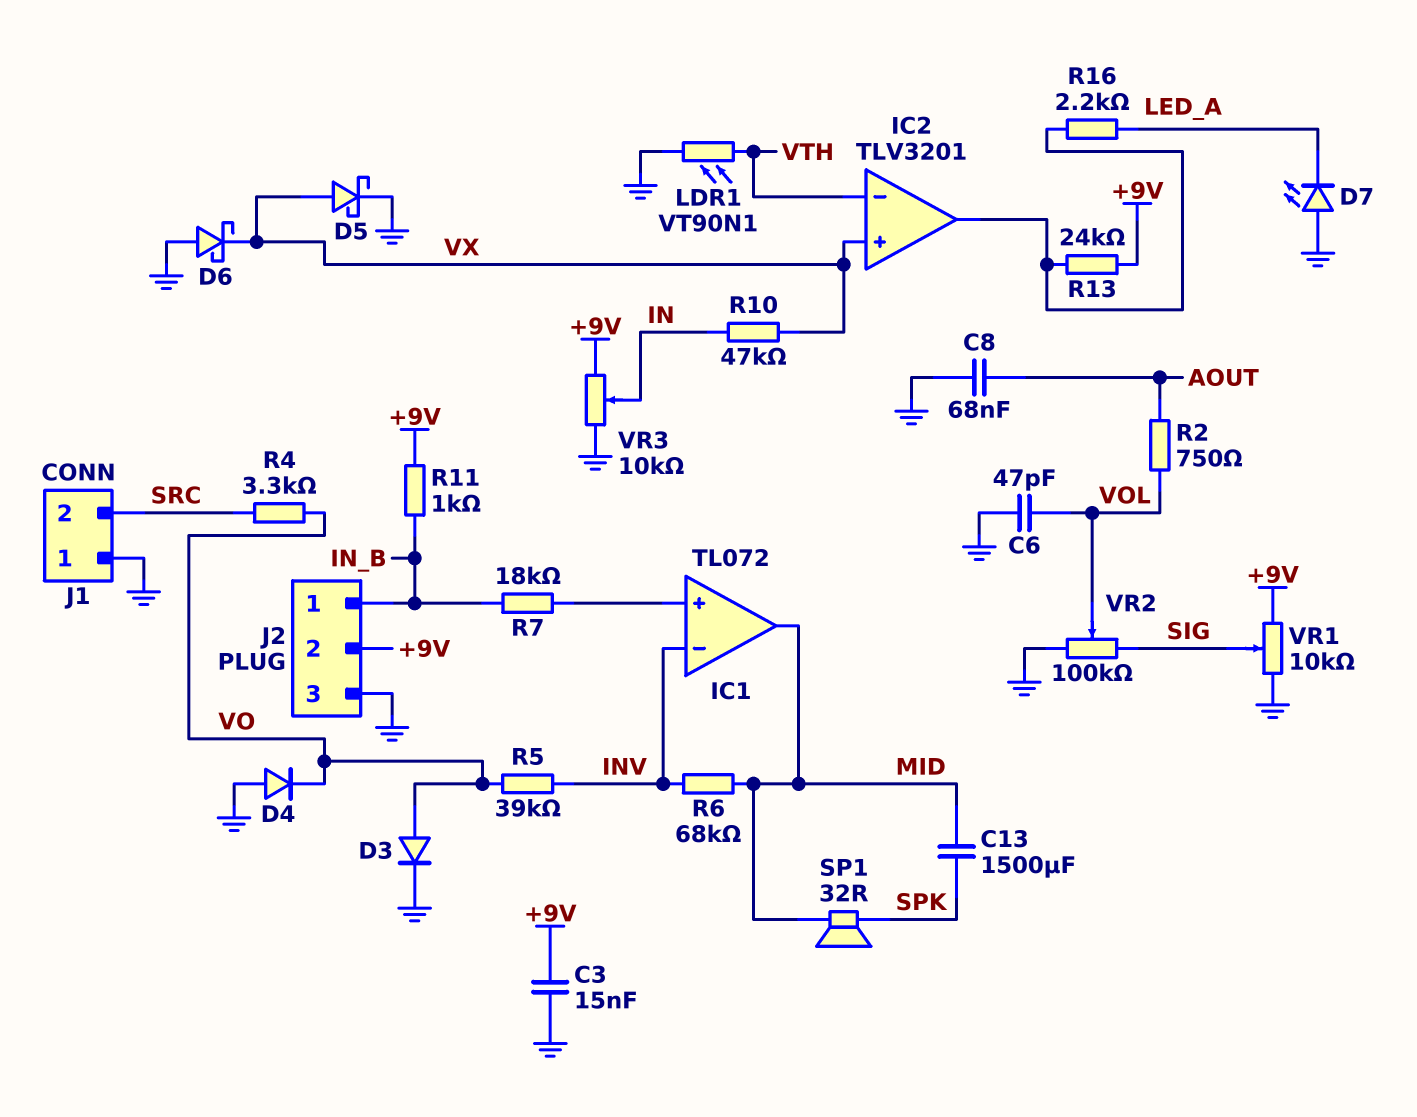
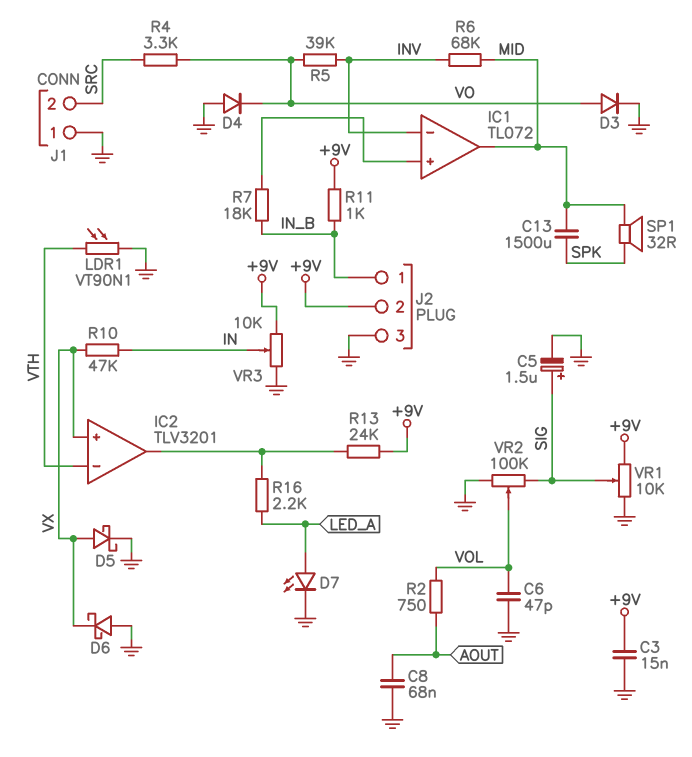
C5: none -> 1.5uF (plus SIG, minus GND)
D7: LED (A GND, K LED_A) -> LED (A LED_A, K GND)

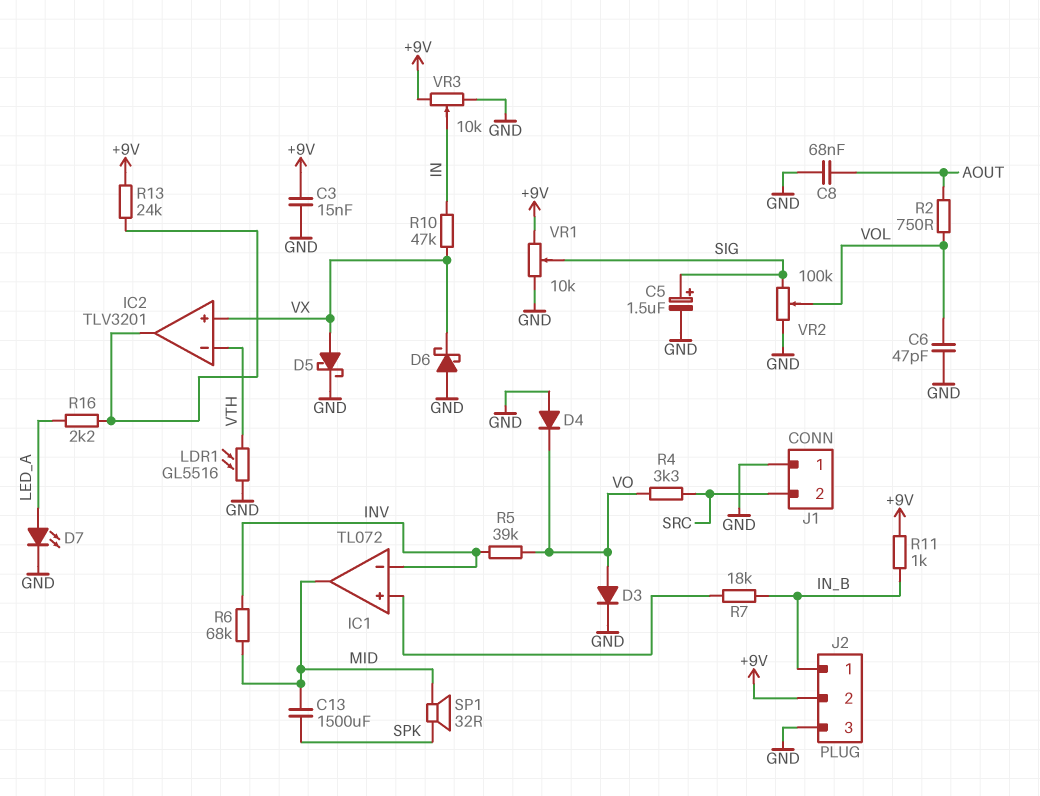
LDR1: VT90N1 (GND, VTH) -> GL5516 (GND, VTH)

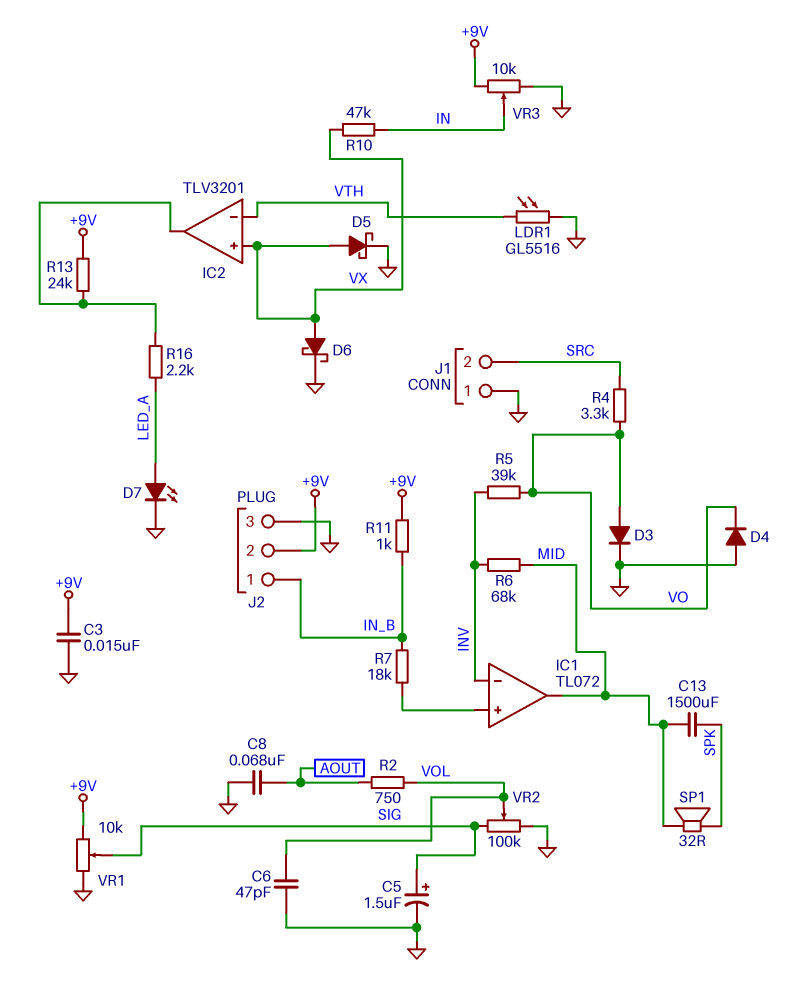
D6: schottky (A GND, K VX) -> schottky (A VX, K GND)

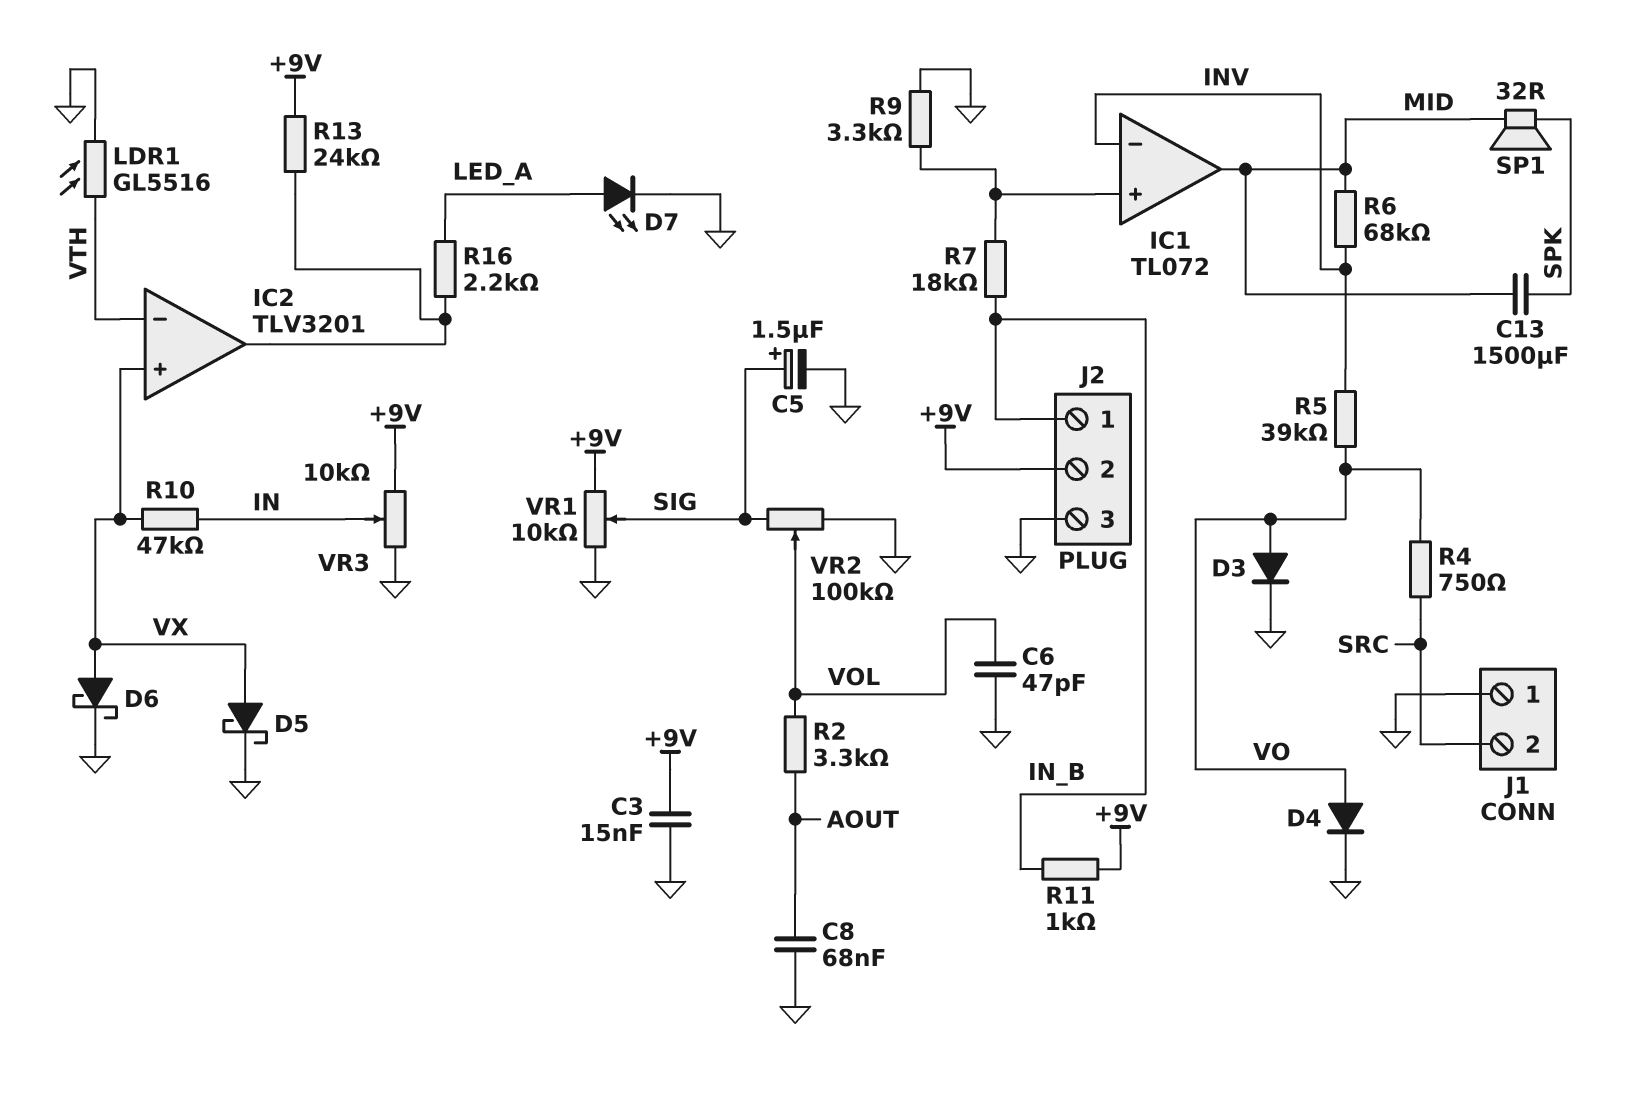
D4: diode (A GND, K VO) -> diode (A VO, K GND)
R2: 750 (AOUT, VOL) -> 3.3k (AOUT, VOL)
R4: 3.3k (SRC, VO) -> 750 (SRC, VO)
R9: none -> 3.3k (GND, IC1/in+)

